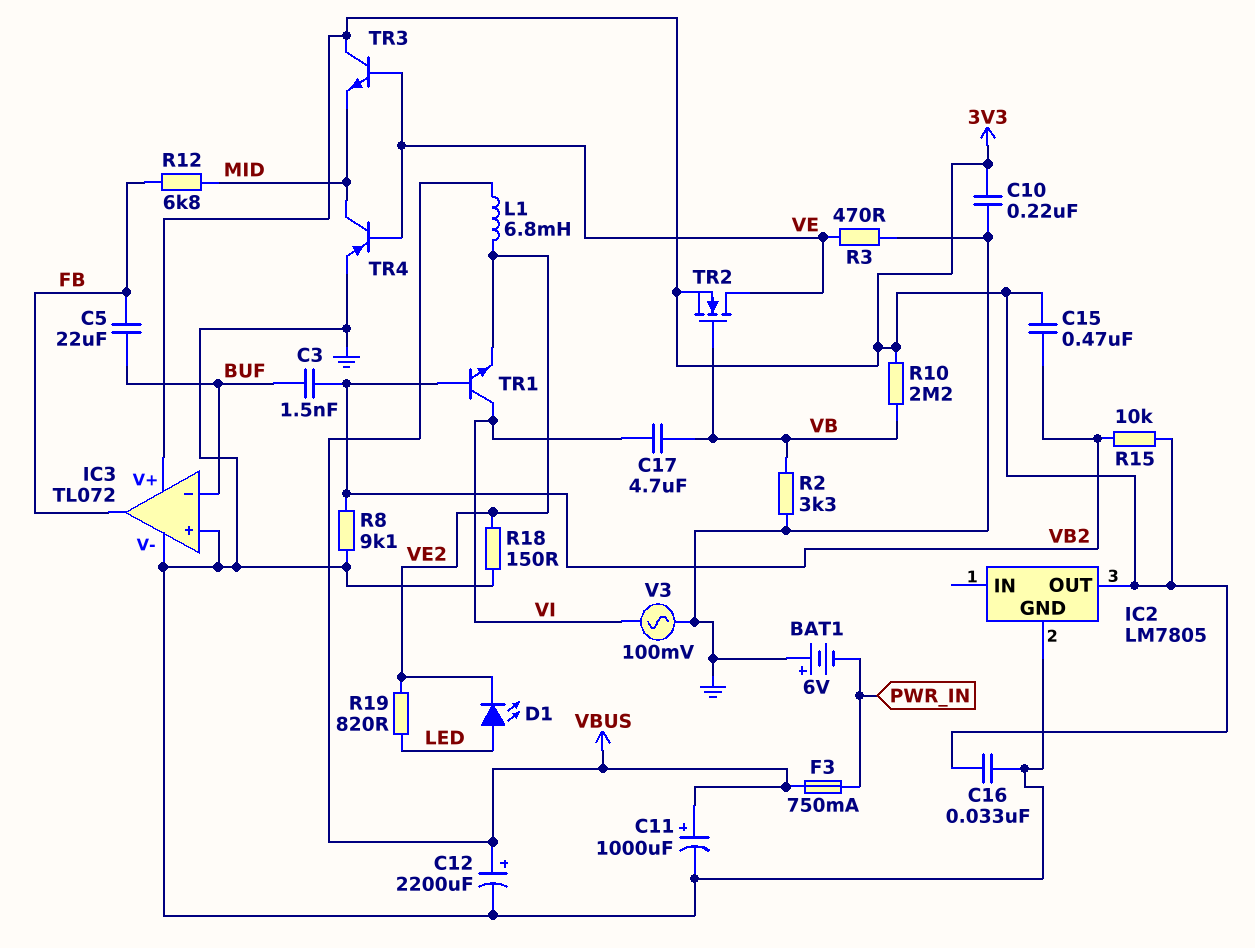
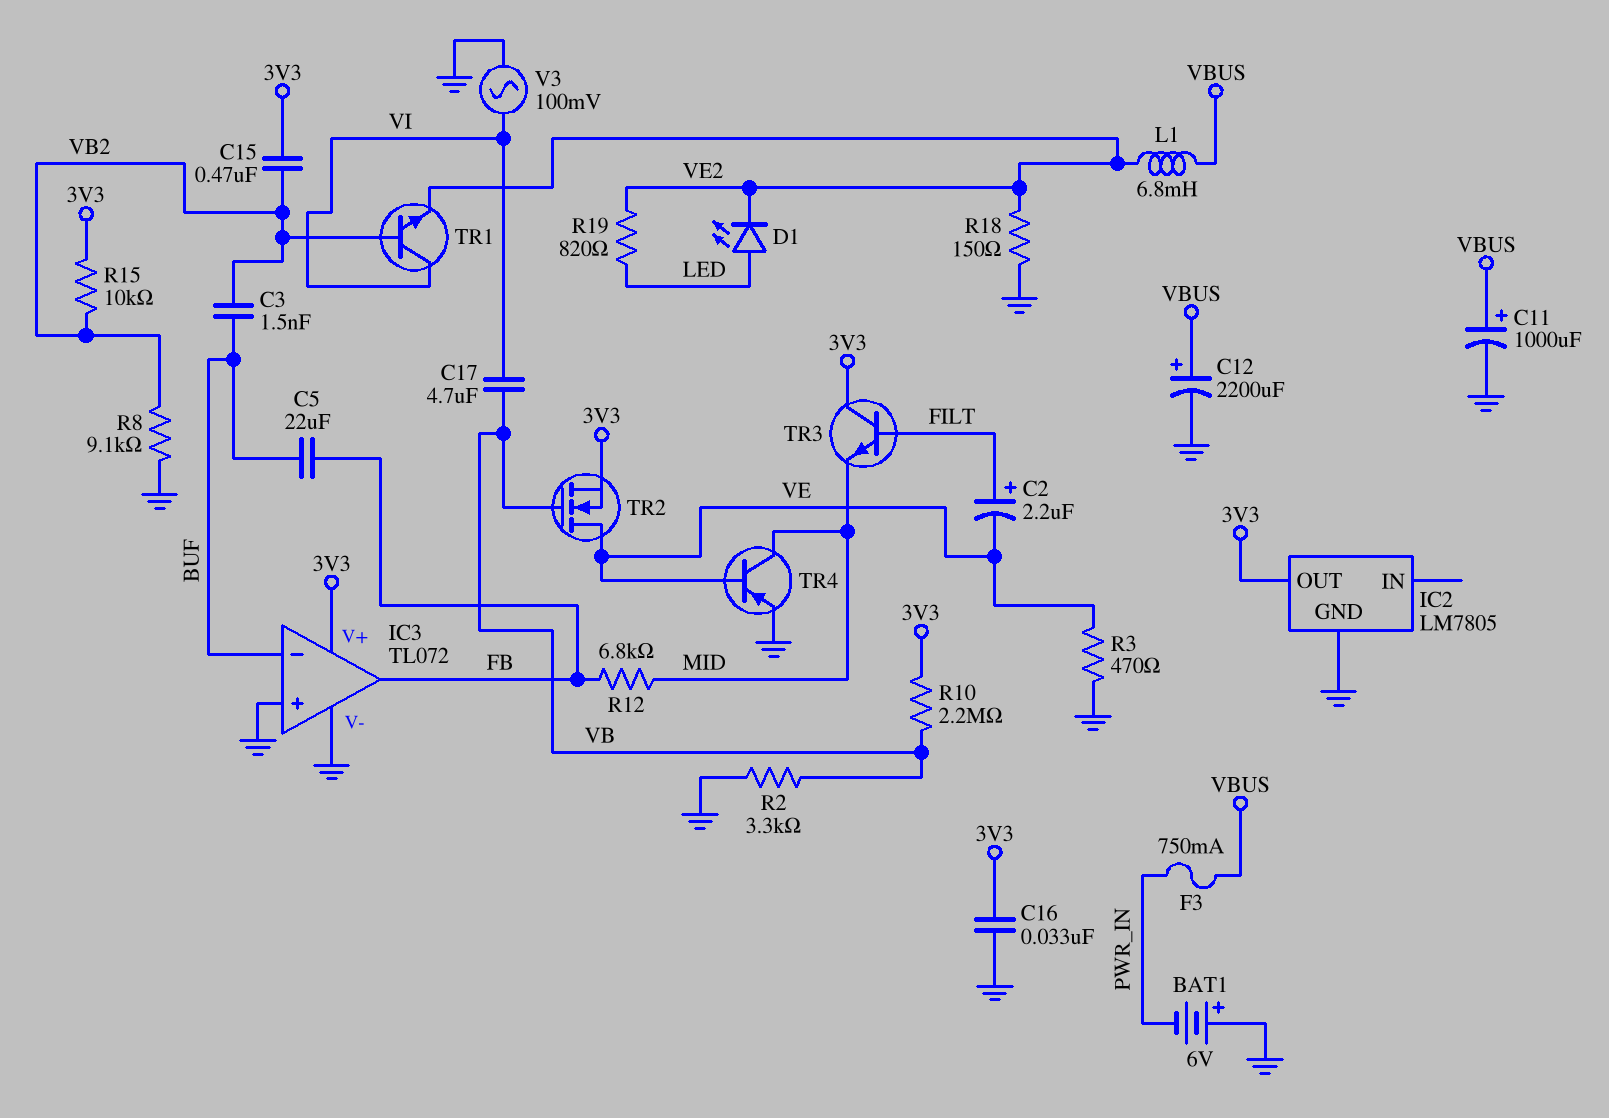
C2: none -> 2.2uF (plus FILT, minus VE)
C10: 220nF (3V3, GND) -> none
TR3: NPN (B VE, C 3V3, E MID) -> NPN (B FILT, C 3V3, E MID)

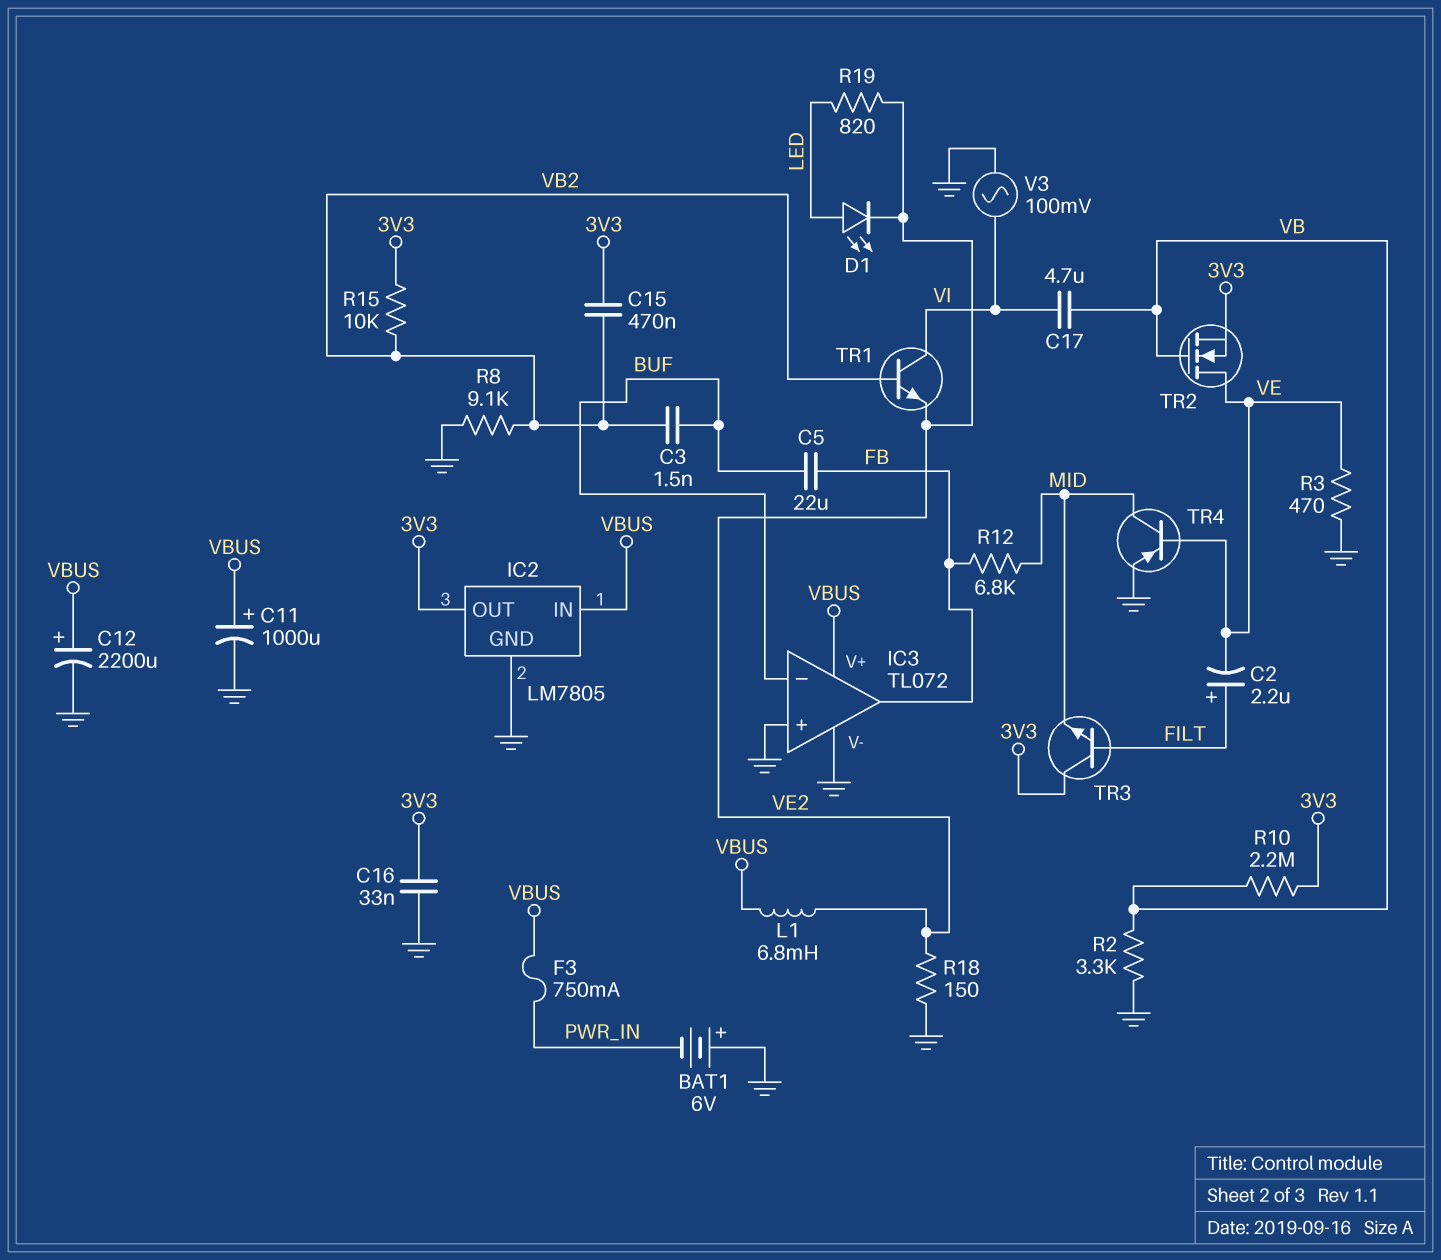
IC2 pin IN: none -> VBUS
IC3 pin V+: 3V3 -> VBUS

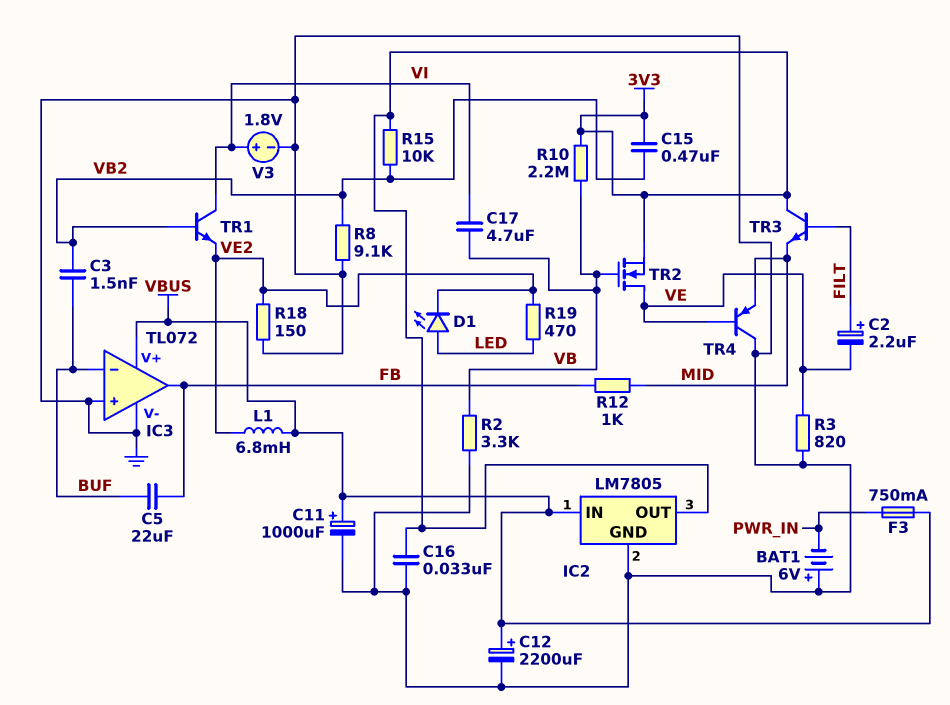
R3: 470 (GND, VE) -> 820 (GND, VE)
R12: 6.8k (FB, MID) -> 1k (FB, MID)
R19: 820 (LED, VE2) -> 470 (LED, VE2)
TR4: PNP (B VE, C MID, E GND) -> PNP (B VE, C GND, E MID)
V3: AC 100mV (GND, VI) -> 1.8V (plus VI, minus GND)

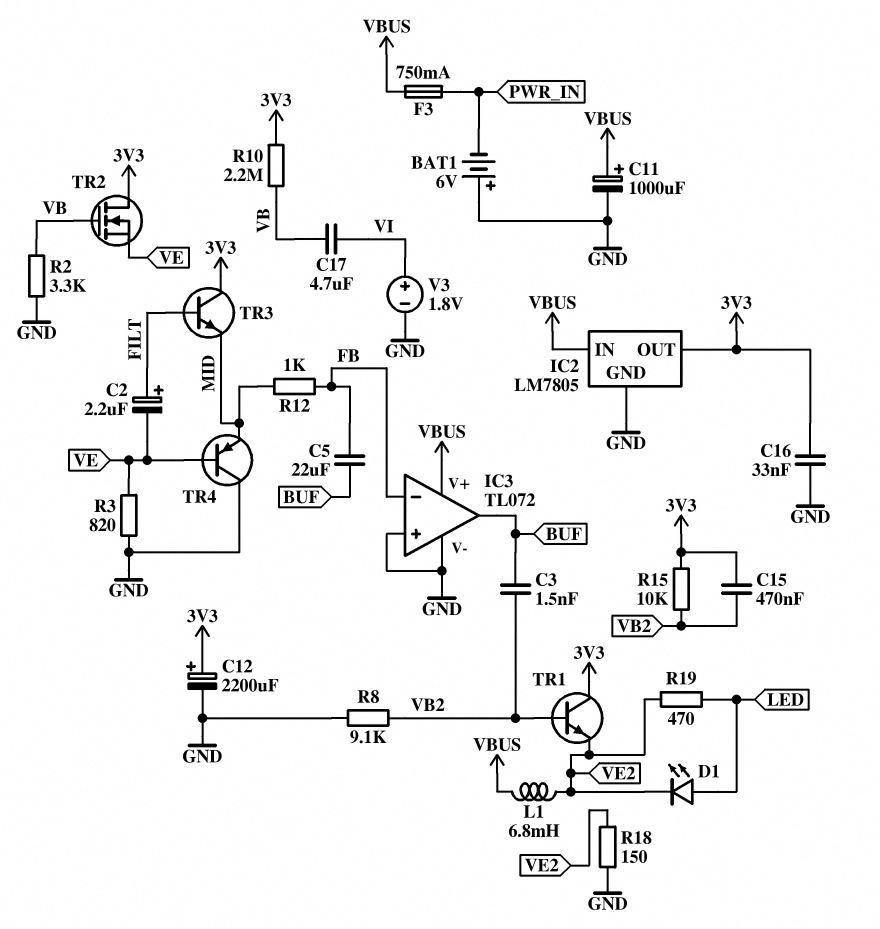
C12: 2200uF (plus VBUS, minus GND) -> 2200uF (plus 3V3, minus GND)
IC3 pin in-: BUF -> FB
IC3 pin out: FB -> BUF
TR1: NPN (B VB2, C VI, E VE2) -> NPN (B VB2, C 3V3, E VE2)
TR2: NMOS (G VB, D VE, S 3V3) -> NMOS (G VB, D 3V3, S VE)

